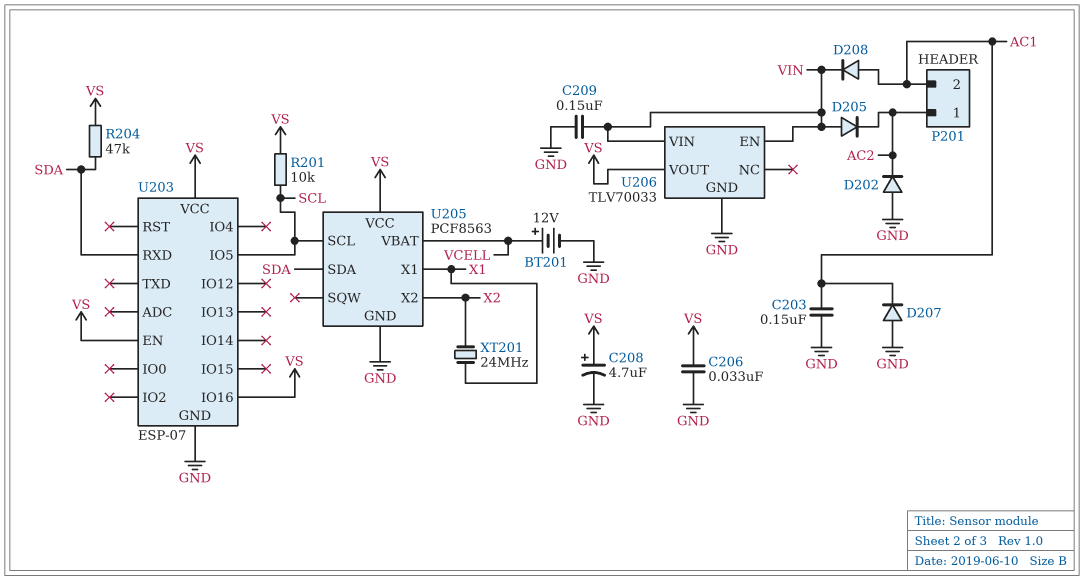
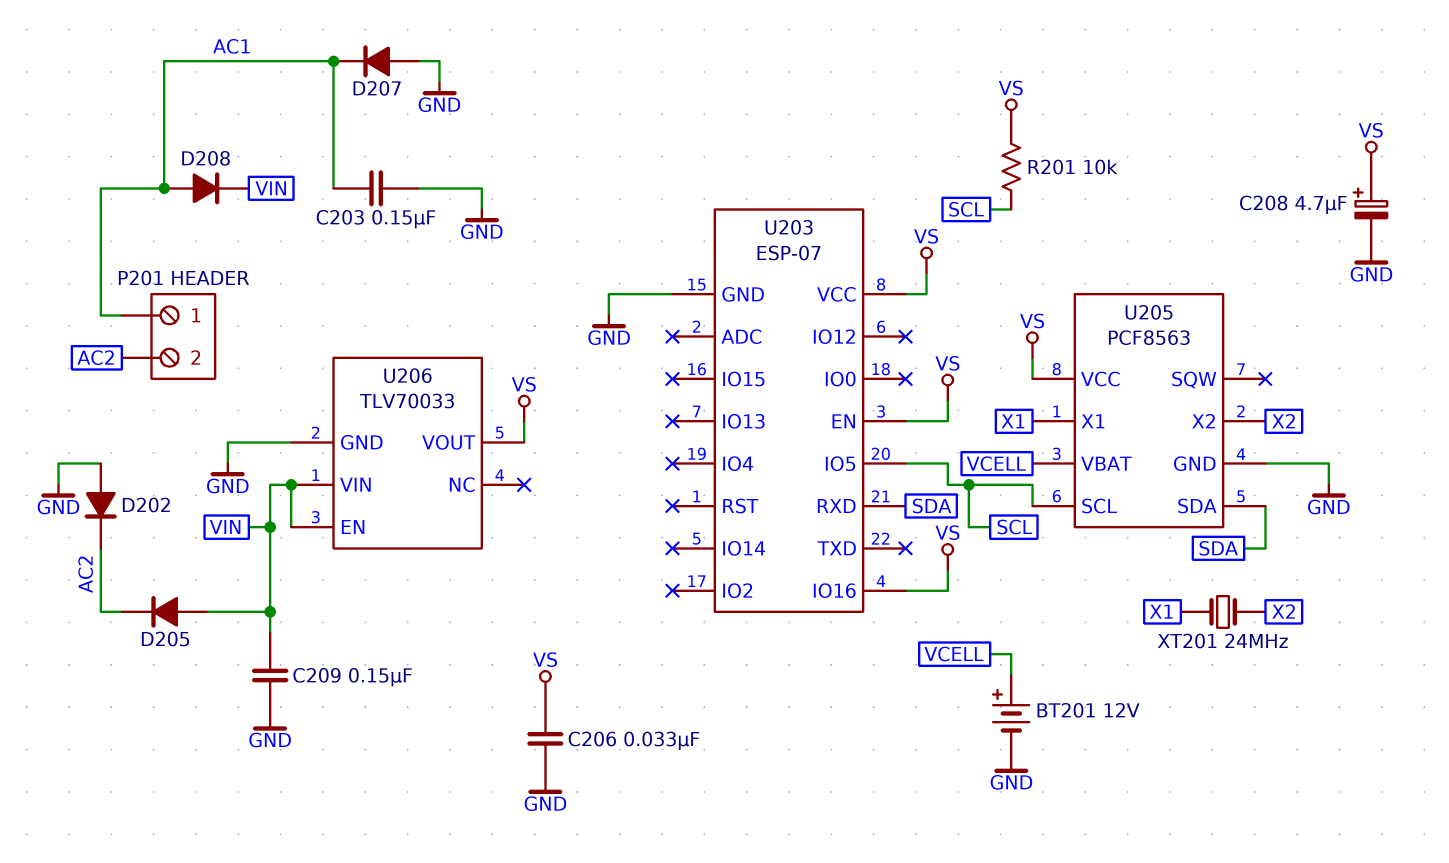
P201 pin 1: AC2 -> AC1
P201 pin 2: AC1 -> AC2
R204: 47k (SDA, VS) -> none

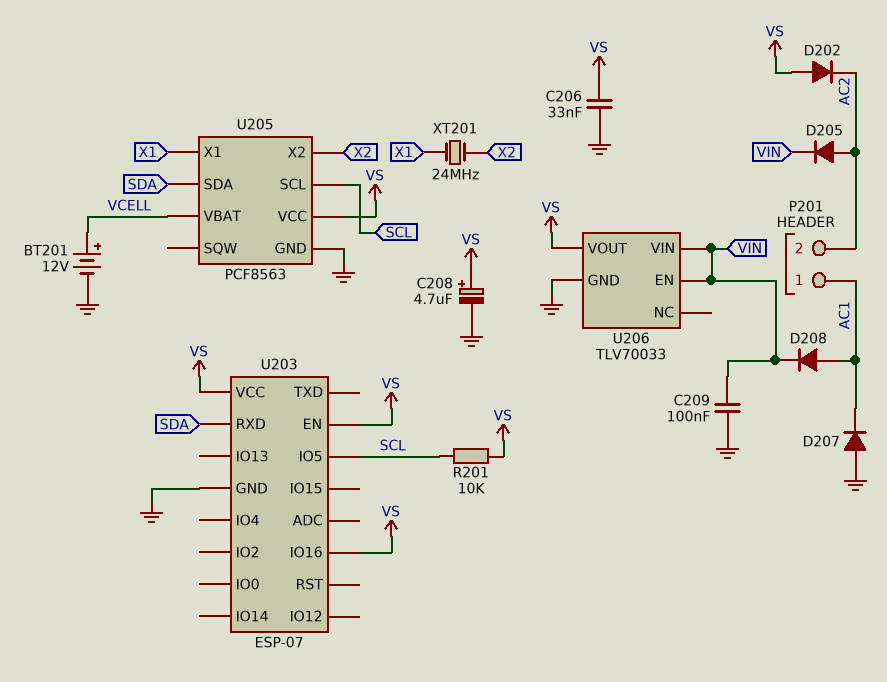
C203: 150nF (AC1, GND) -> none
C209: 150nF (GND, VIN) -> 100nF (GND, VIN)
D202: diode (A GND, K AC2) -> diode (A VS, K AC2)
D205: diode (A VIN, K AC2) -> diode (A AC2, K VIN)

